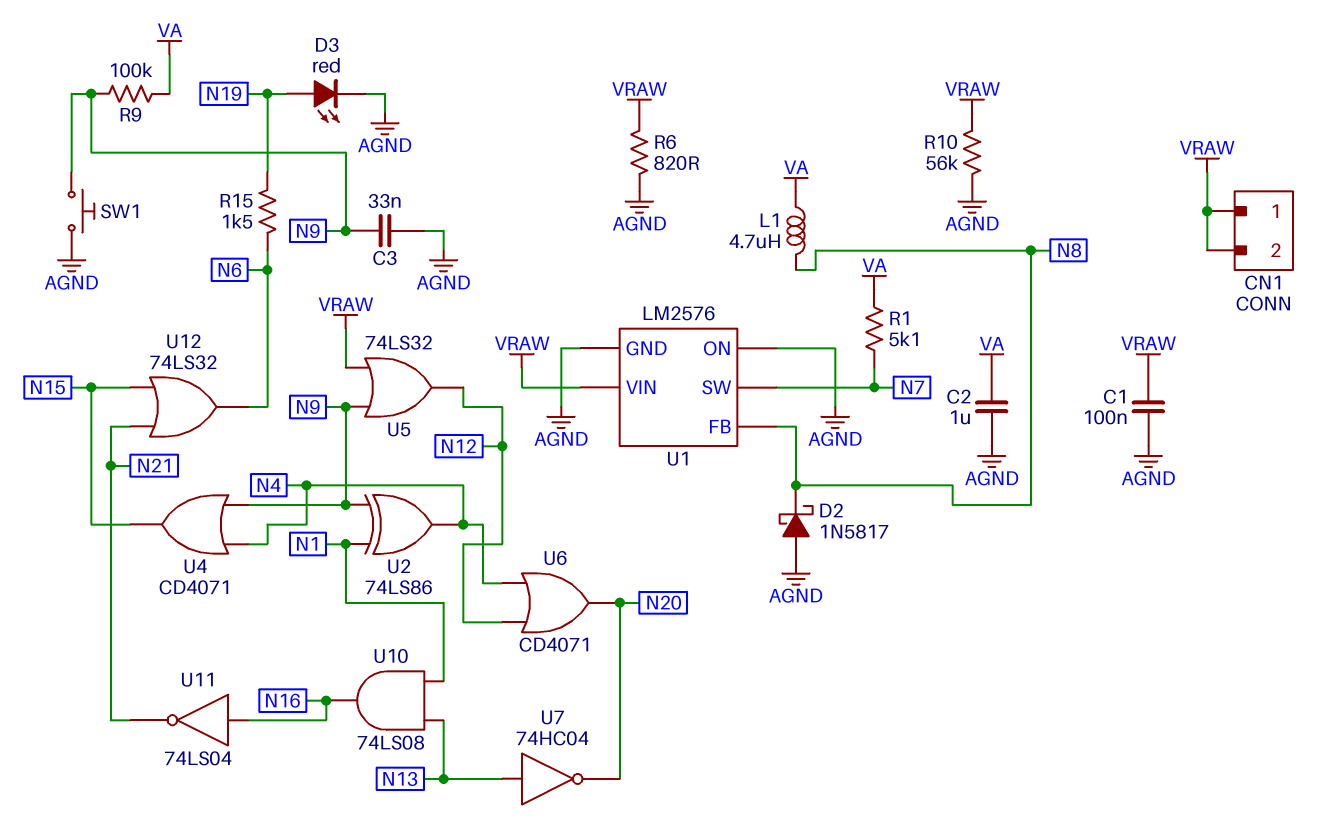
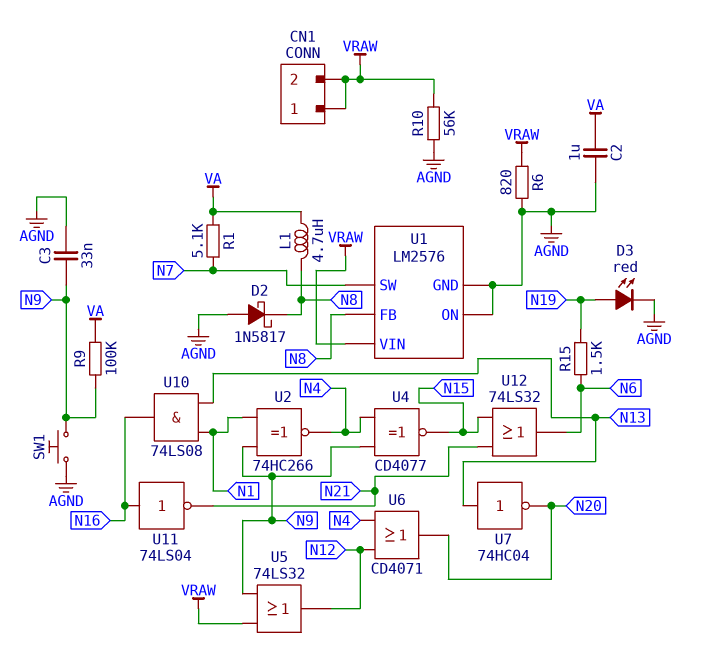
C1: 100nF (AGND, VRAW) -> none
U2: XOR 74LS86 (in N1, in N9, out N4) -> XNOR 74HC266 (in N1, in N9, out N4)
U4: OR CD4071 (in N4, in N9, out N15) -> XNOR CD4077 (in N4, in N9, out N15)

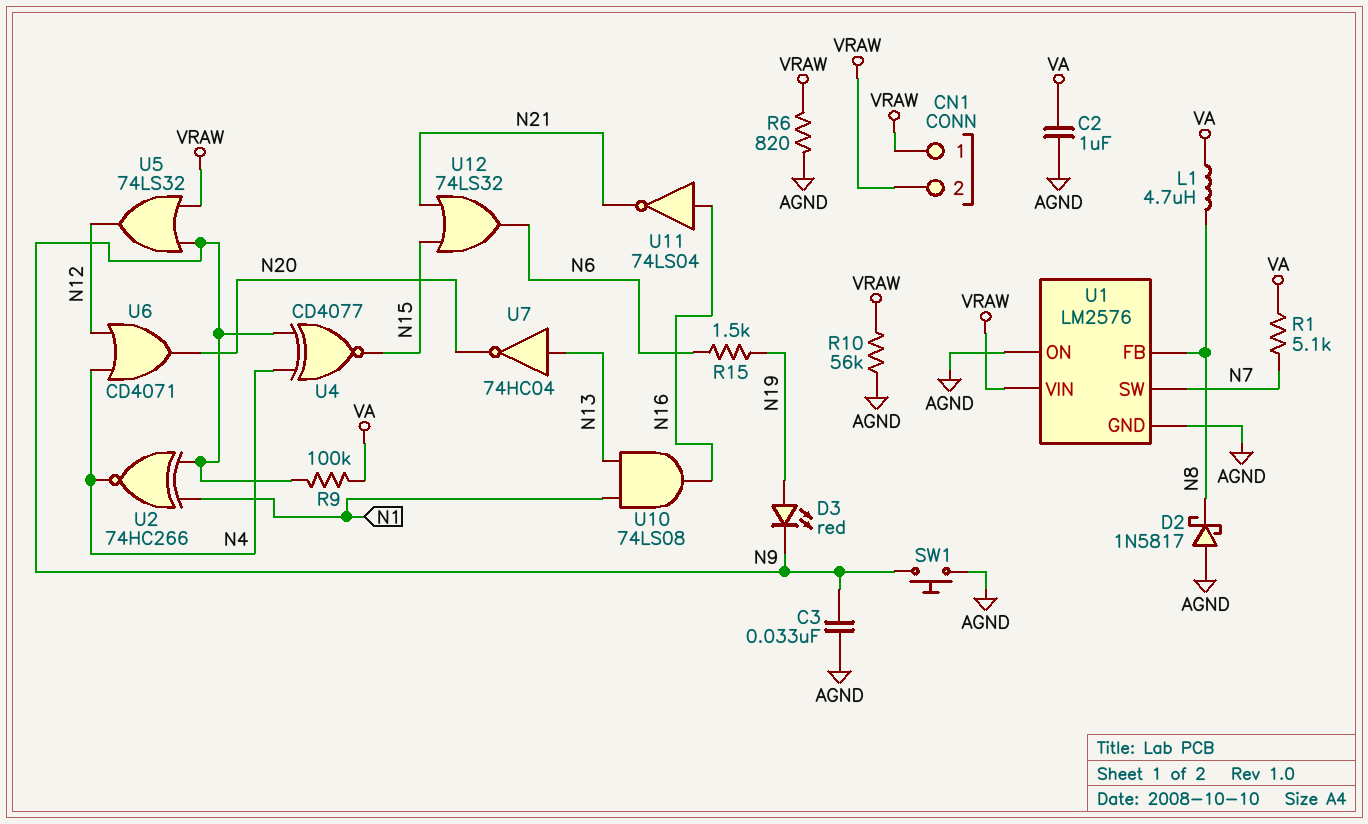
D3: LED red (A N19, K AGND) -> LED red (A N19, K N9)

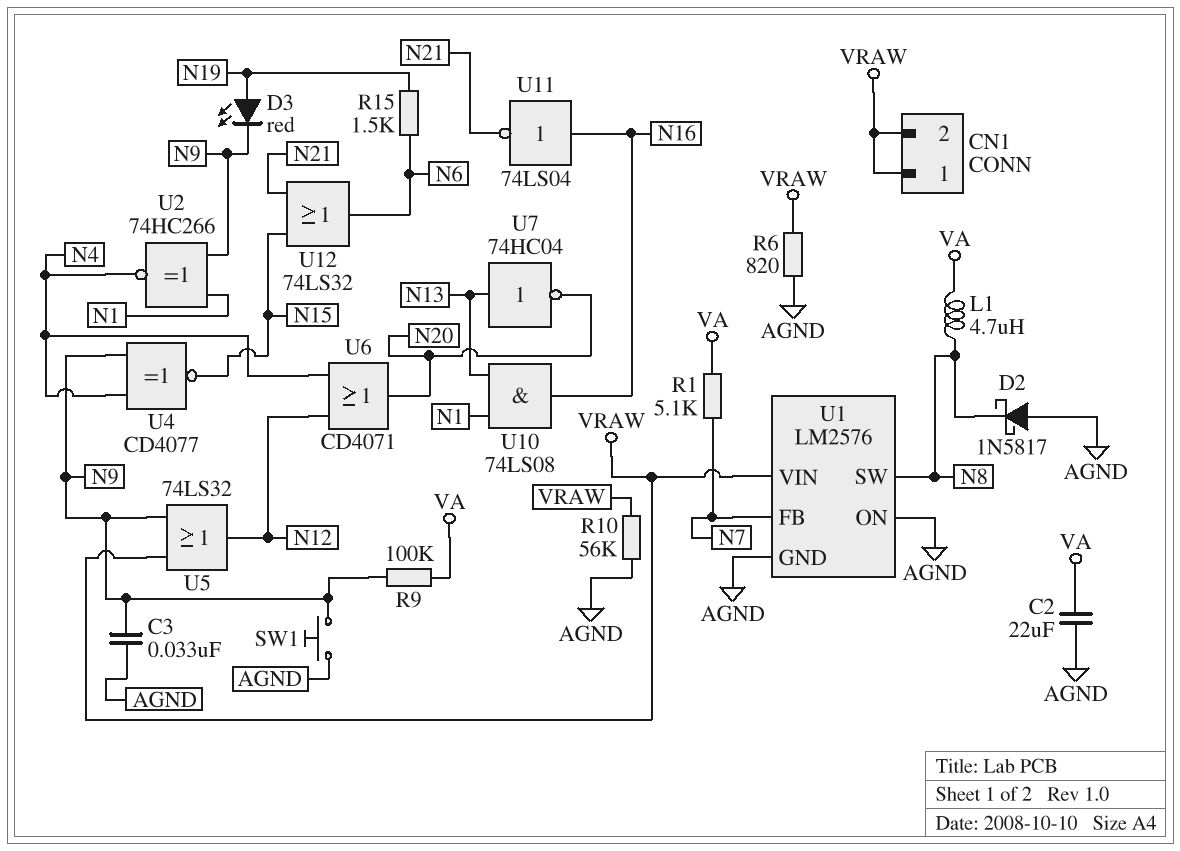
C2: 1uF (AGND, VA) -> 22uF (AGND, VA)
U1 pin FB: N8 -> N7
U1 pin SW: N7 -> N8

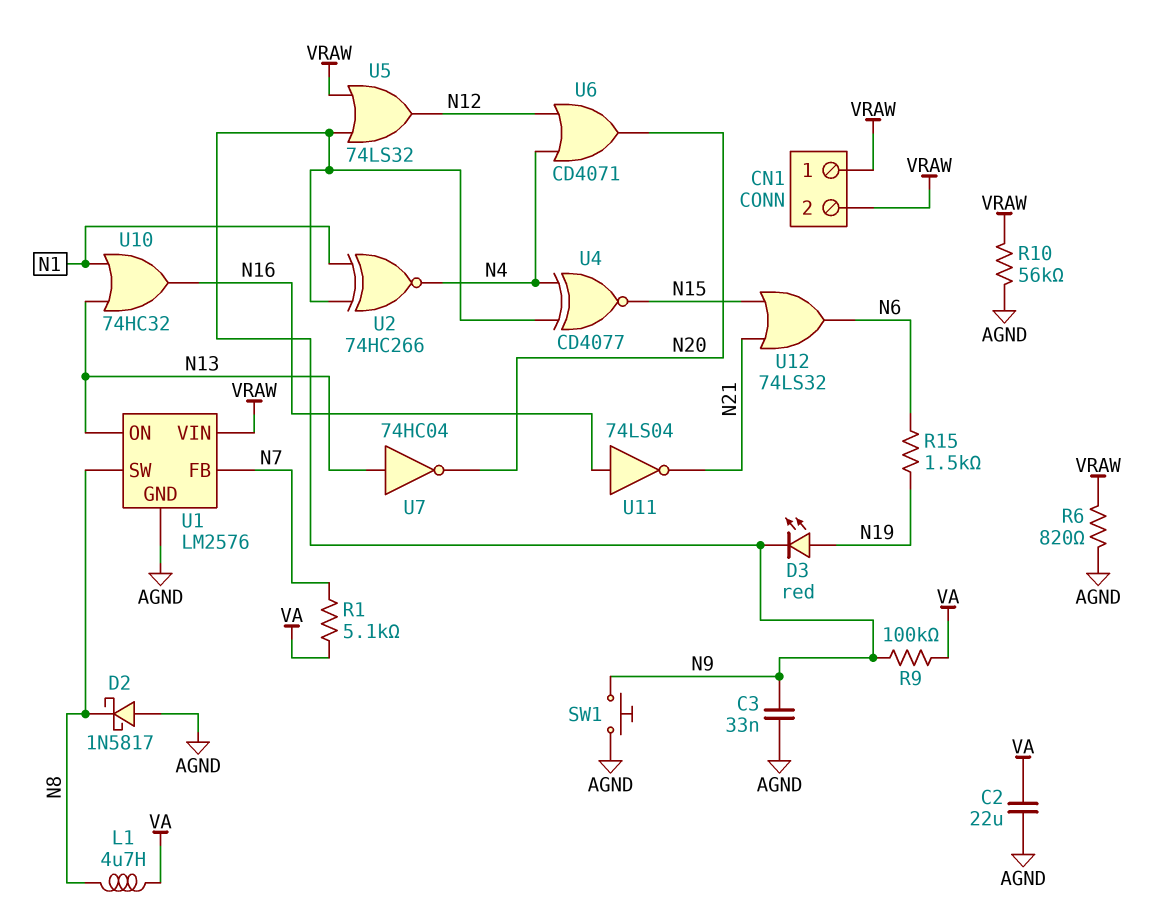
U1 pin ON: AGND -> N13
U10: AND 74LS08 (in N1, in N13, out N16) -> OR 74HC32 (in N1, in N13, out N16)

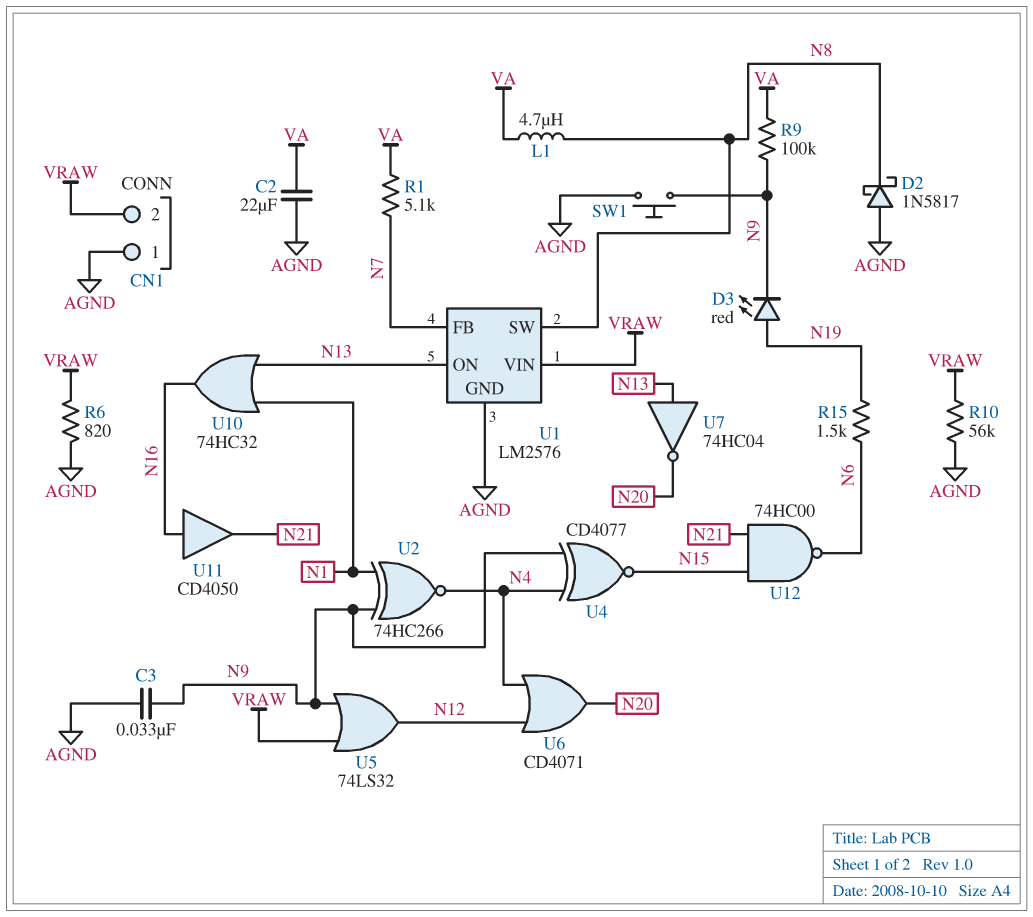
CN1 pin 1: VRAW -> AGND
U11: NOT 74LS04 (in N16, out N21) -> buffer CD4050 (in N16, out N21)
U12: OR 74LS32 (in N15, in N21, out N6) -> NAND 74HC00 (in N15, in N21, out N6)

